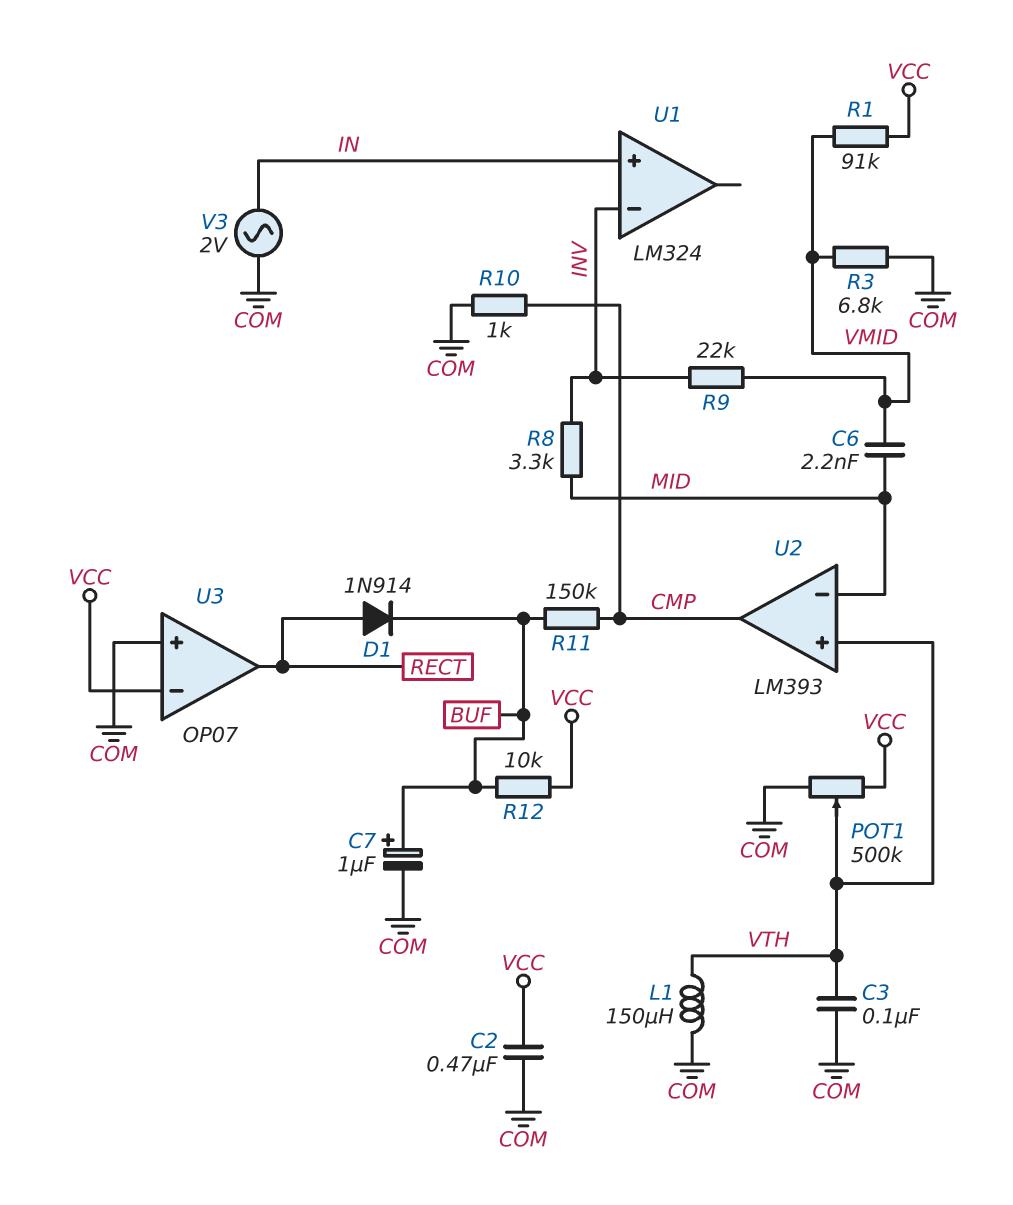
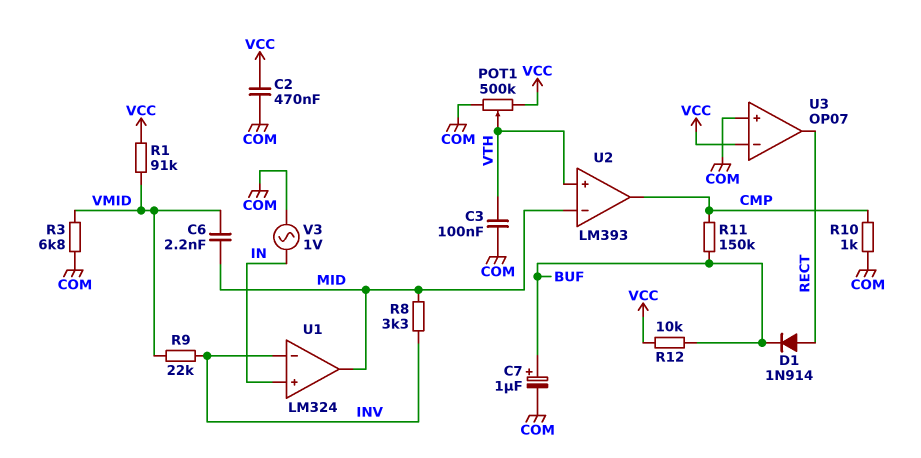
L1: 150uH (COM, VTH) -> none
U1 pin out: none -> MID
V3: AC 2V (COM, IN) -> AC 1V (COM, IN)

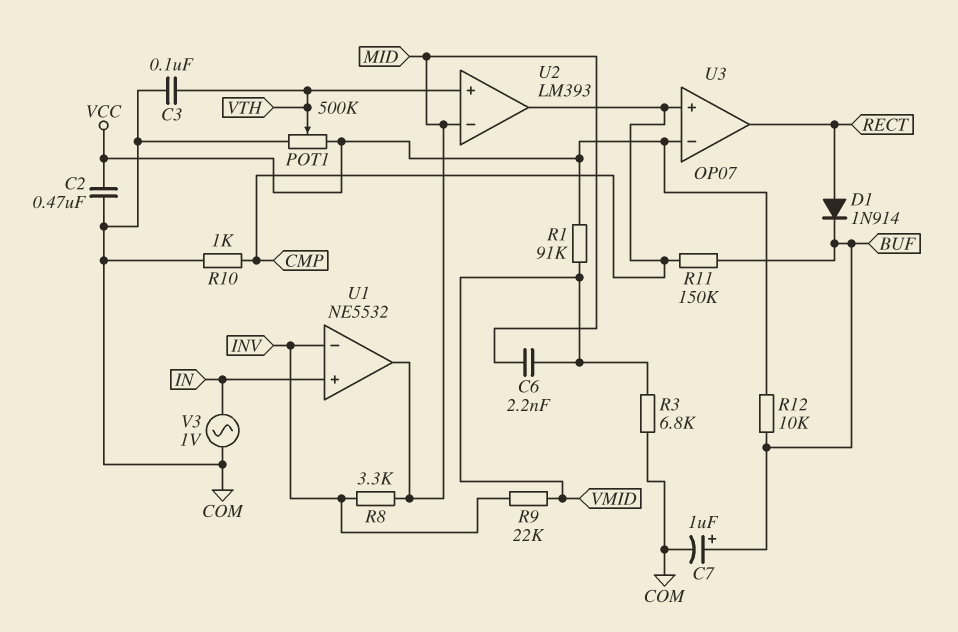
U1: LM324 -> NE5532
U3 pin in+: COM -> CMP

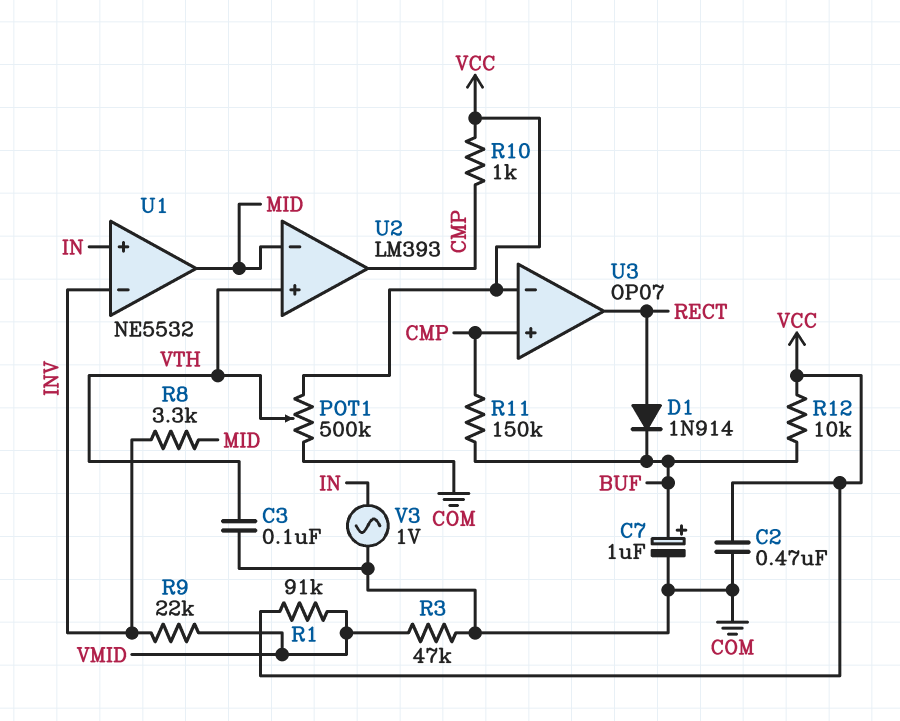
C6: 2.2nF (MID, VMID) -> none
R3: 6.8k (COM, VMID) -> 47k (COM, VMID)
R10: 1k (CMP, COM) -> 1k (CMP, VCC)

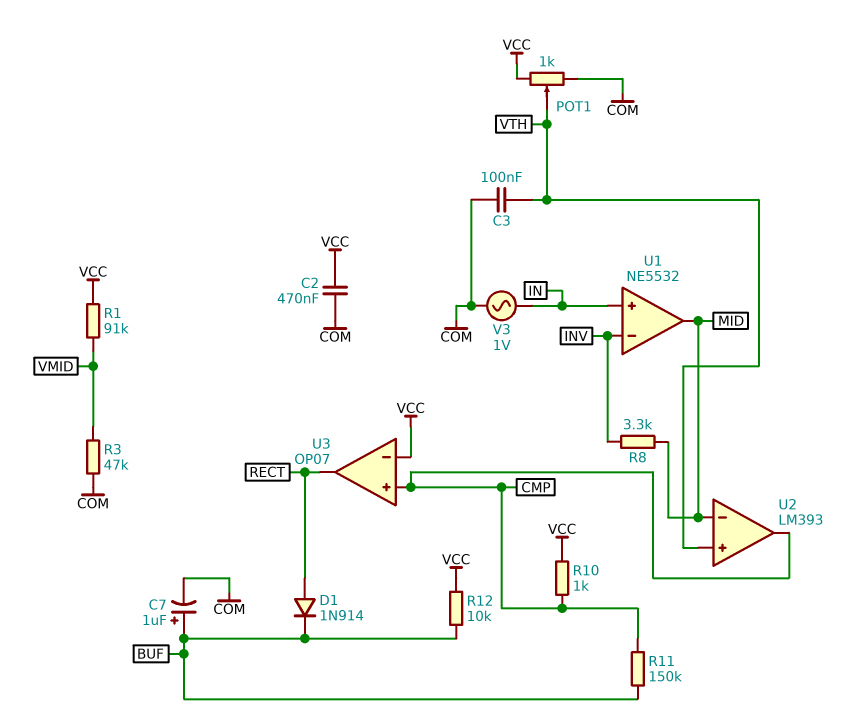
POT1: 500k (COM, VCC, wiper VTH) -> 1k (COM, VCC, wiper VTH)
R9: 22k (INV, VMID) -> none

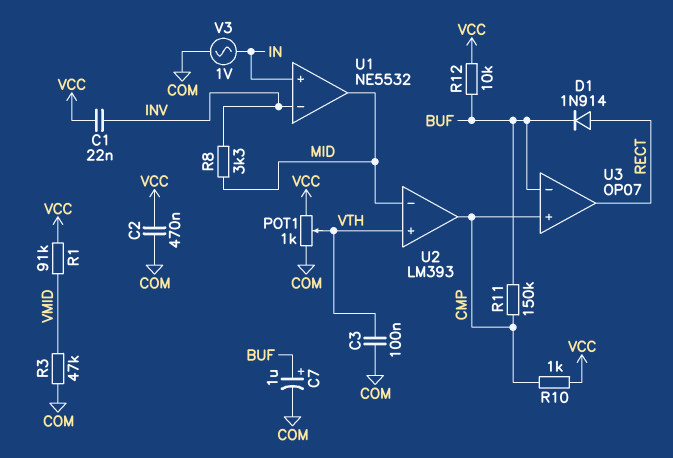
C1: none -> 22nF (INV, VCC)
U3 pin in-: VCC -> BUF

